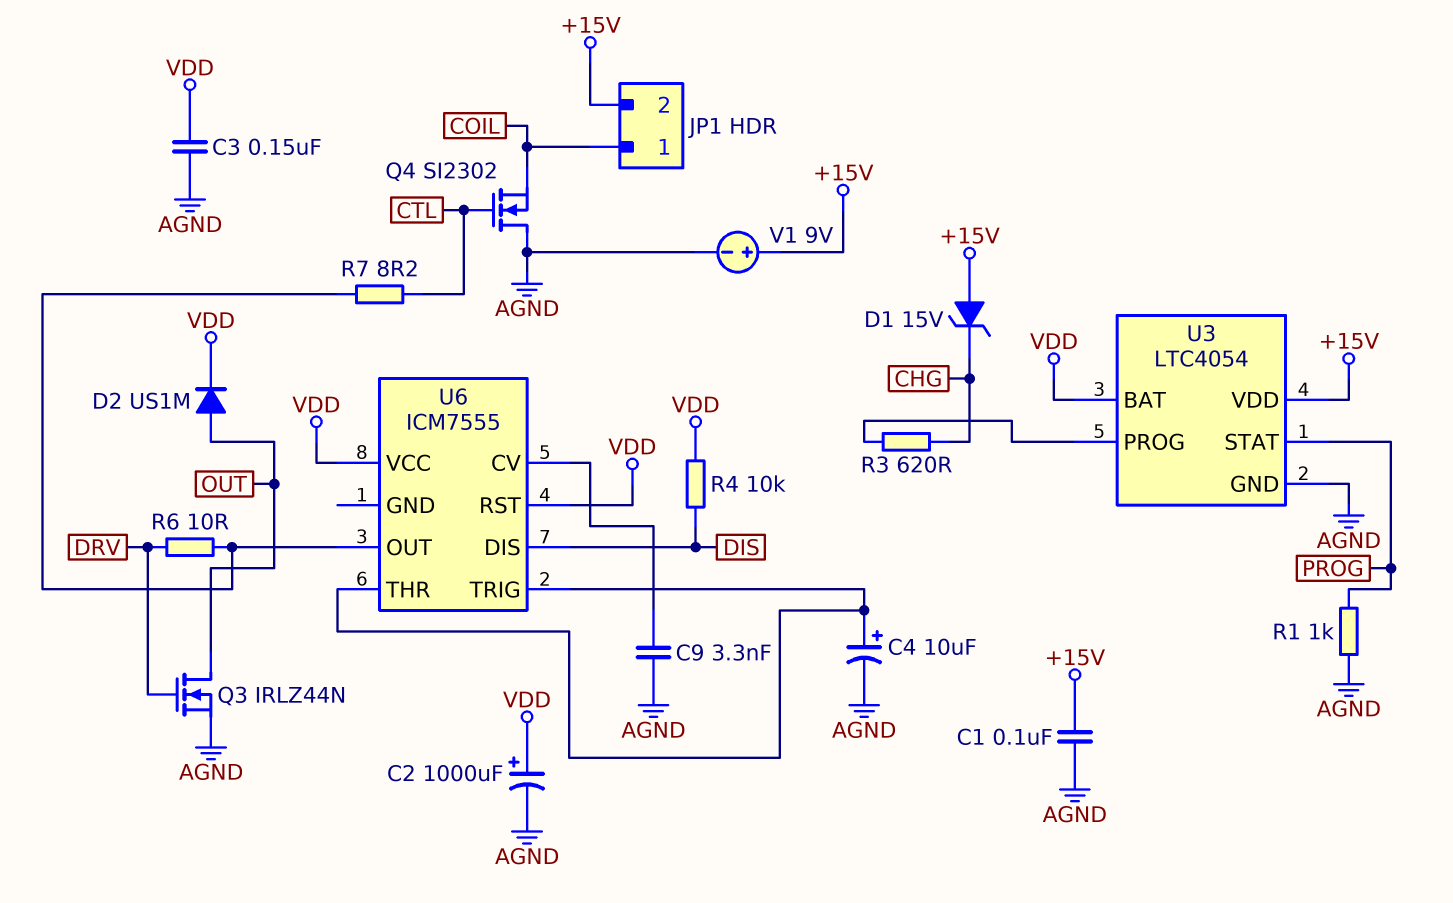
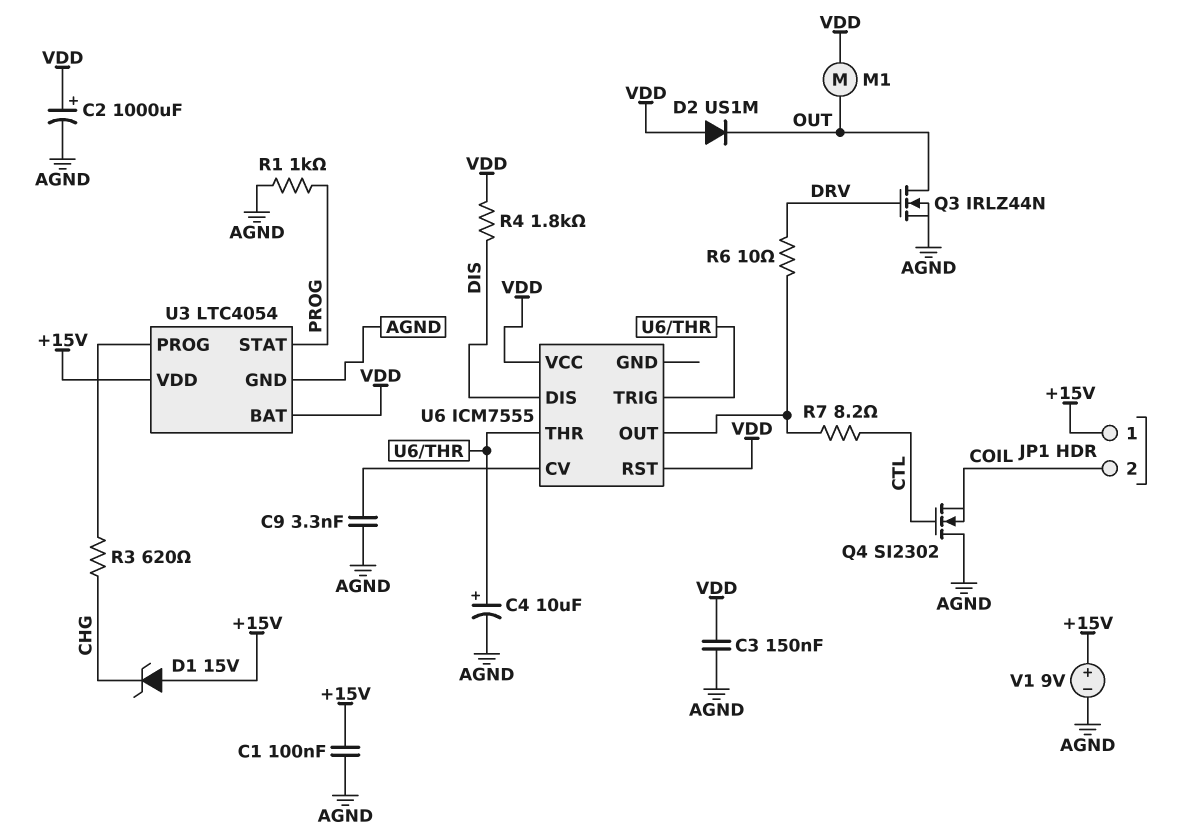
D2: diode US1M (A OUT, K VDD) -> diode US1M (A VDD, K OUT)
JP1 pin 1: COIL -> +15V
JP1 pin 2: +15V -> COIL
M1: none -> motor (OUT, VDD)
R4: 10k (DIS, VDD) -> 1.8k (DIS, VDD)

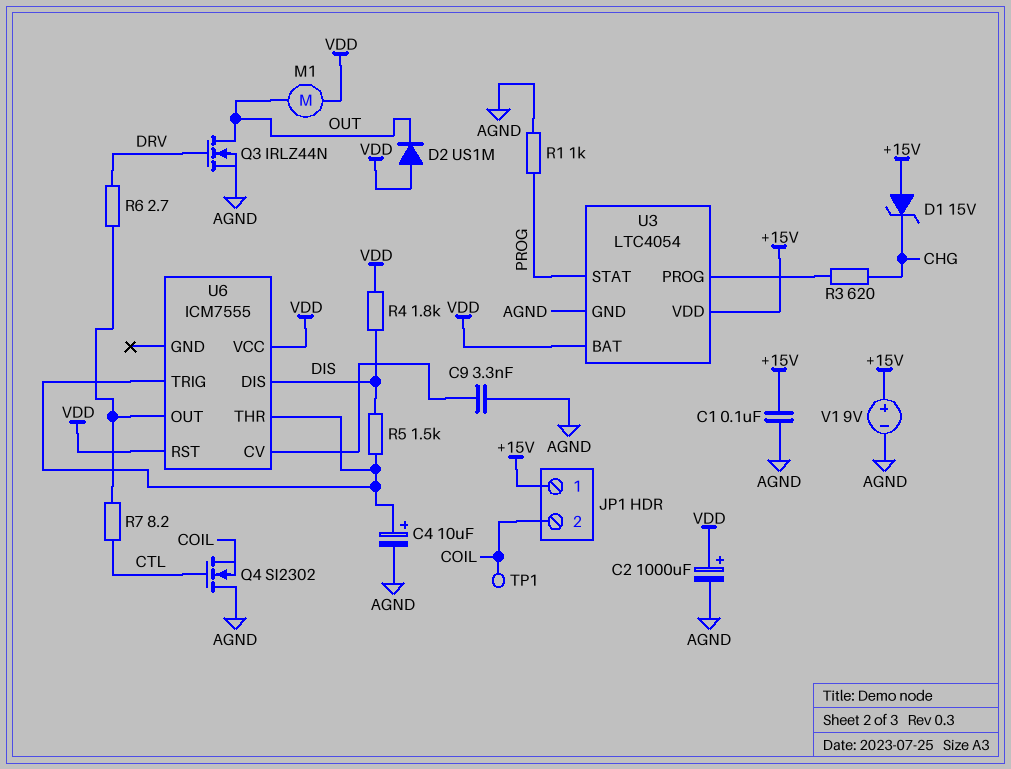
C3: 150nF (AGND, VDD) -> none
R5: none -> 1.5k (DIS, U6/THR)
R6: 10 (DRV, U6/OUT) -> 2.7 (DRV, U6/OUT)
TP1: none -> test point (COIL)

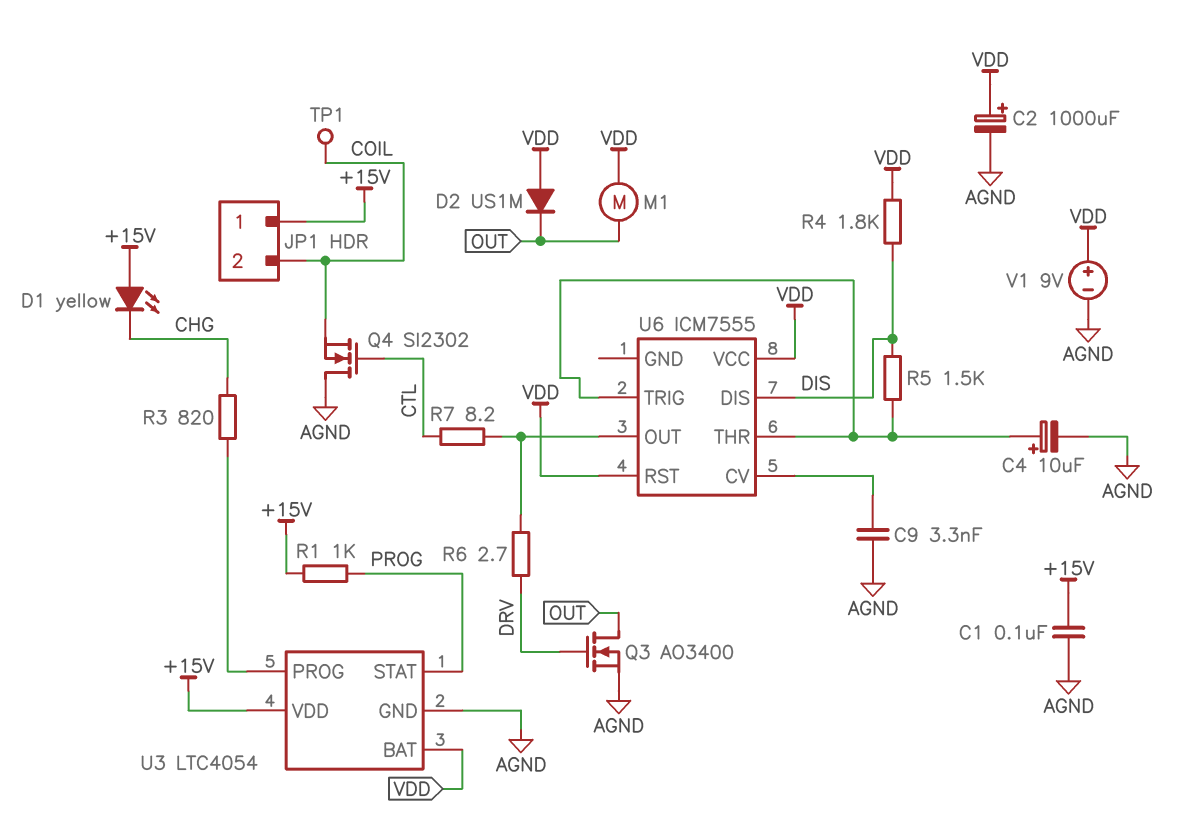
D1: zener 15V (A +15V, K CHG) -> LED yellow (A +15V, K CHG)
Q3: NMOS IRLZ44N (G DRV, D OUT, S AGND) -> NMOS AO3400 (G DRV, D OUT, S AGND)
R1: 1k (AGND, PROG) -> 1k (+15V, PROG)
R3: 620 (CHG, U3/PROG) -> 820 (CHG, U3/PROG)
V1: 9V (plus +15V, minus AGND) -> 9V (plus VDD, minus AGND)

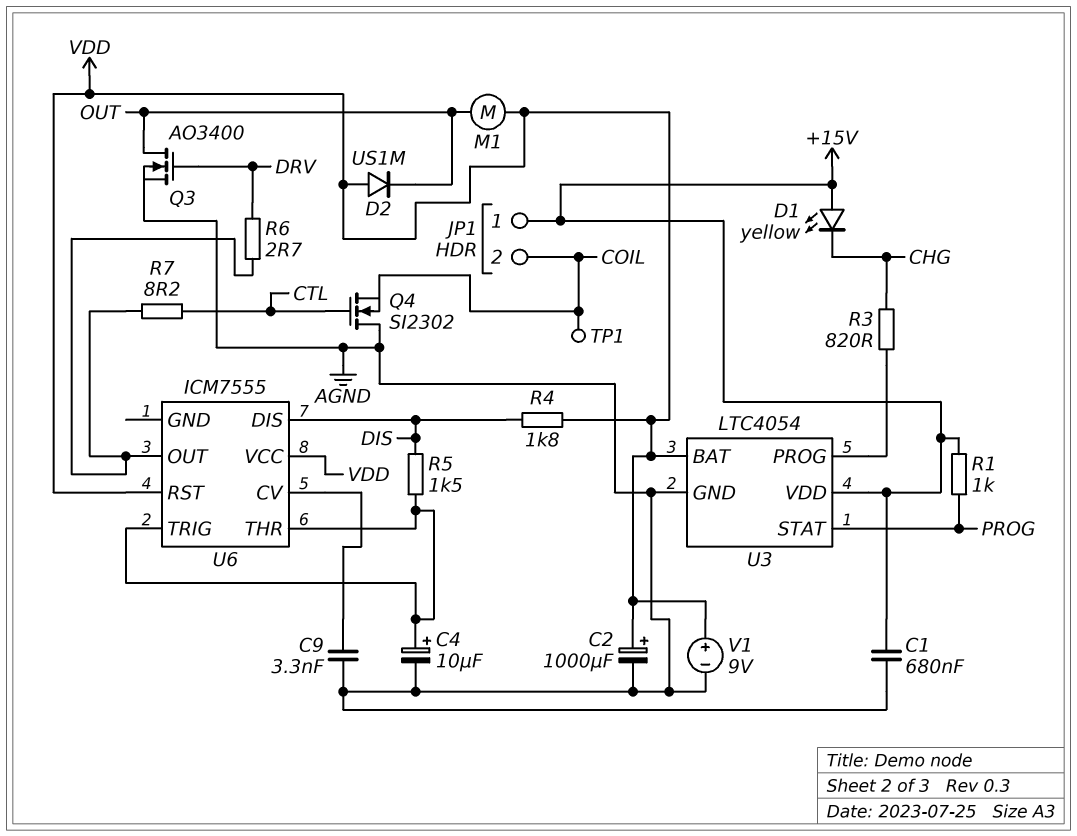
C1: 100nF (+15V, AGND) -> 680nF (+15V, AGND)

